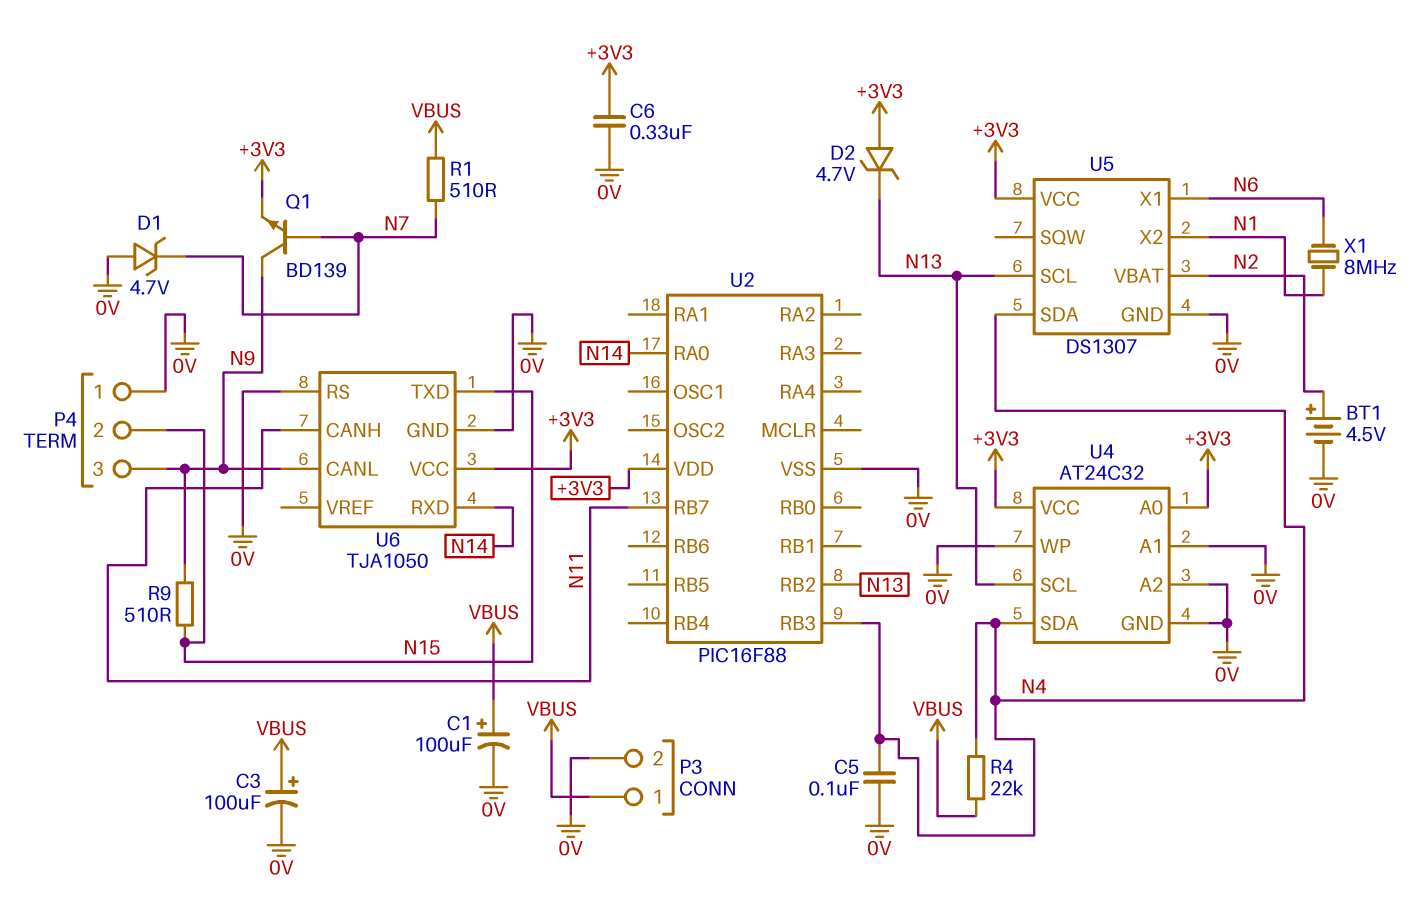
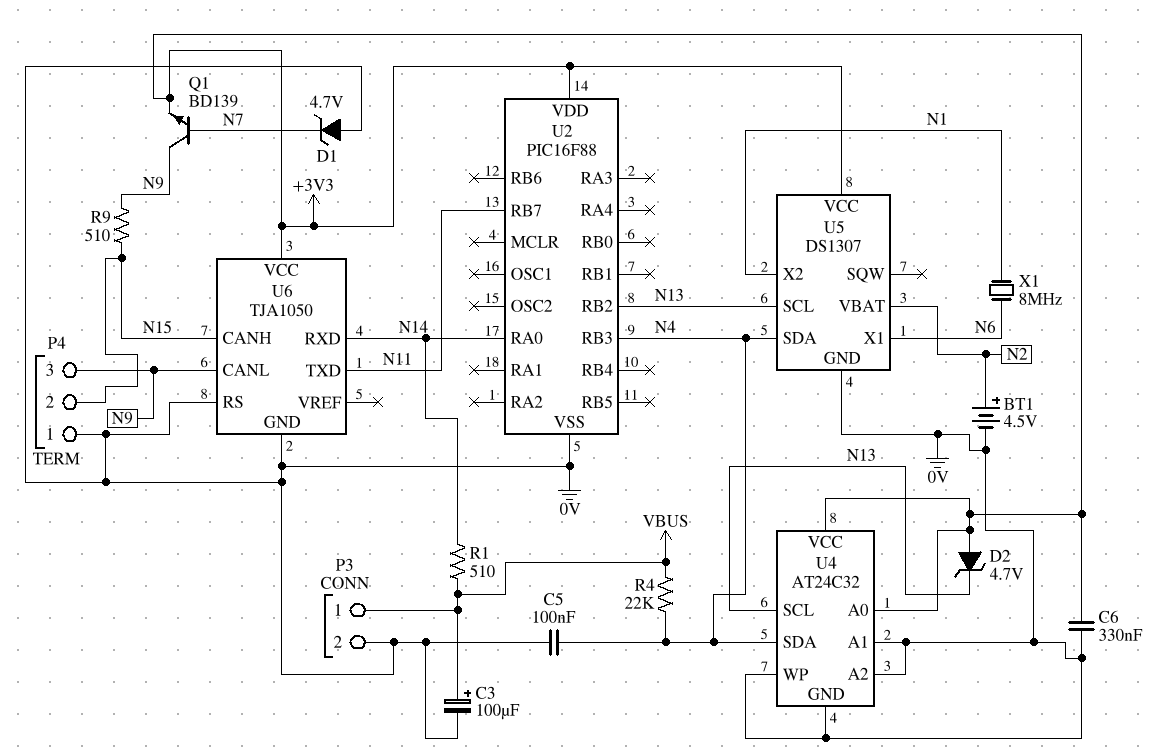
C1: 100uF (plus VBUS, minus 0V) -> none
R1: 510 (N7, VBUS) -> 510 (N14, VBUS)
U6 pin CANH: N11 -> N15
U6 pin TXD: N15 -> N11

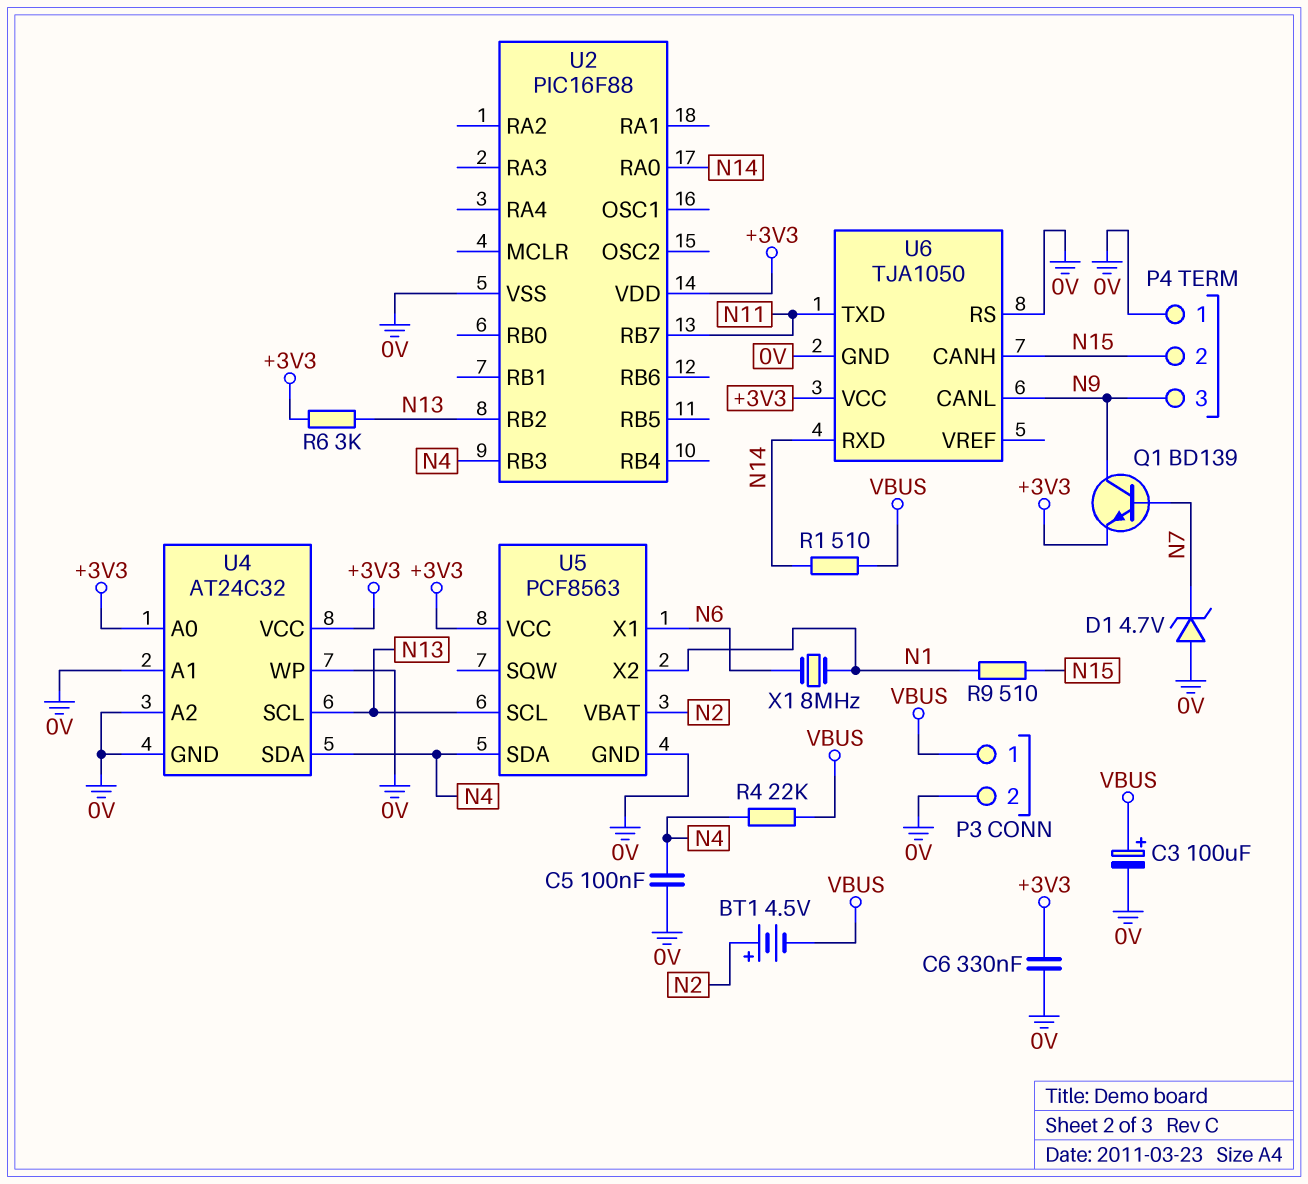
BT1: 4.5V (plus N2, minus 0V) -> 4.5V (plus N2, minus VBUS)
D2: zener 4.7V (A +3V3, K N13) -> none
R6: none -> 3k (+3V3, N13)
R9: 510 (N9, N15) -> 510 (N1, N15)
U5: DS1307 -> PCF8563

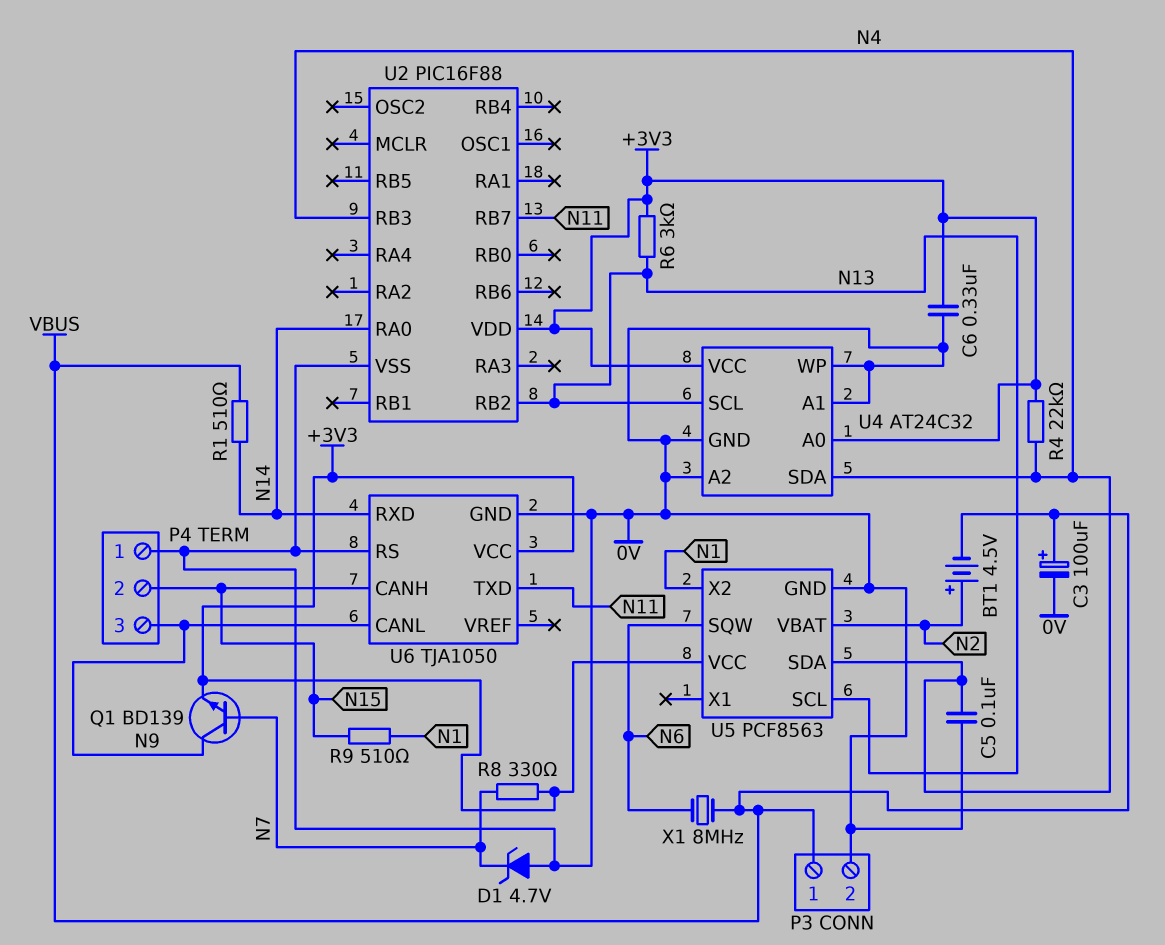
R4: 22k (N4, VBUS) -> 22k (+3V3, N4)
R8: none -> 330 (+3V3, N7)
U5 pin SQW: none -> N6
U5 pin X1: N6 -> none
X1: 8MHz (N1, N6) -> 8MHz (N6, VBUS)

